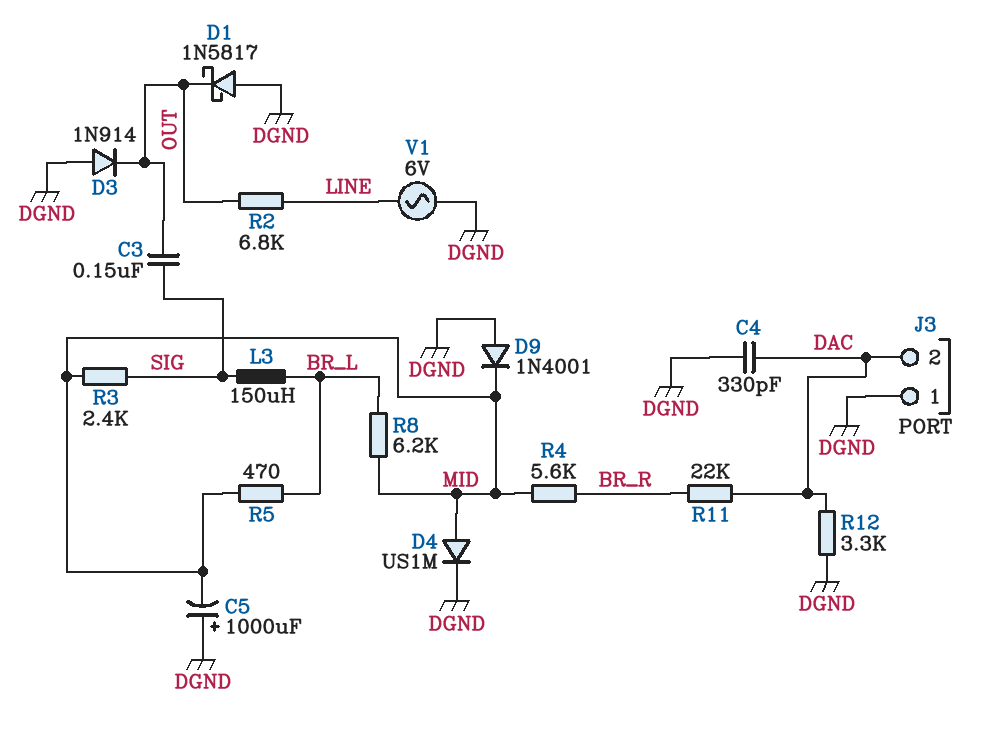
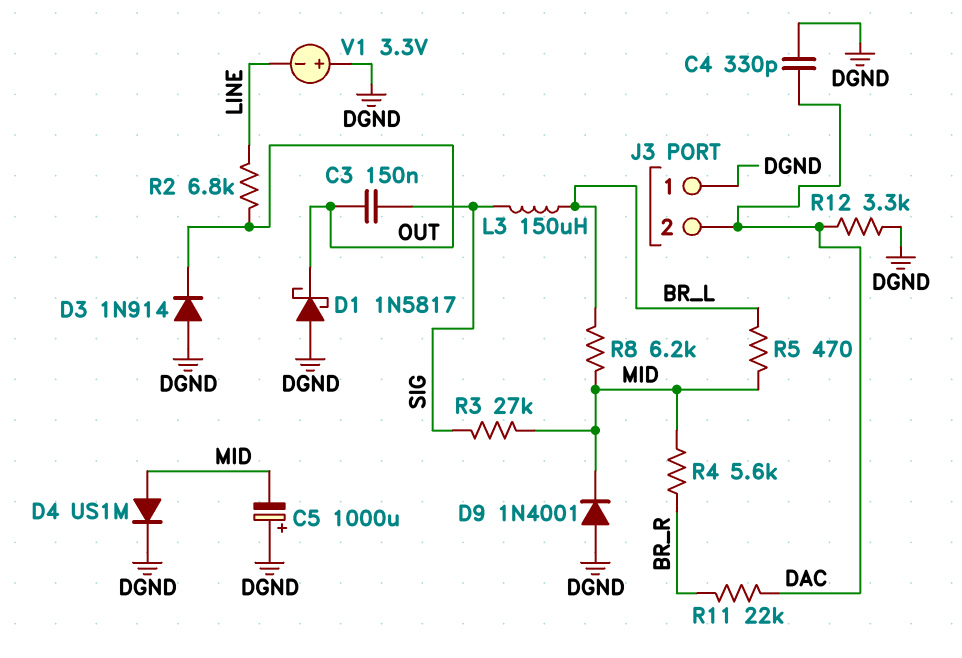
R3: 2.4k (MID, SIG) -> 27k (MID, SIG)
V1: AC 6V (DGND, LINE) -> 3.3V (plus DGND, minus LINE)

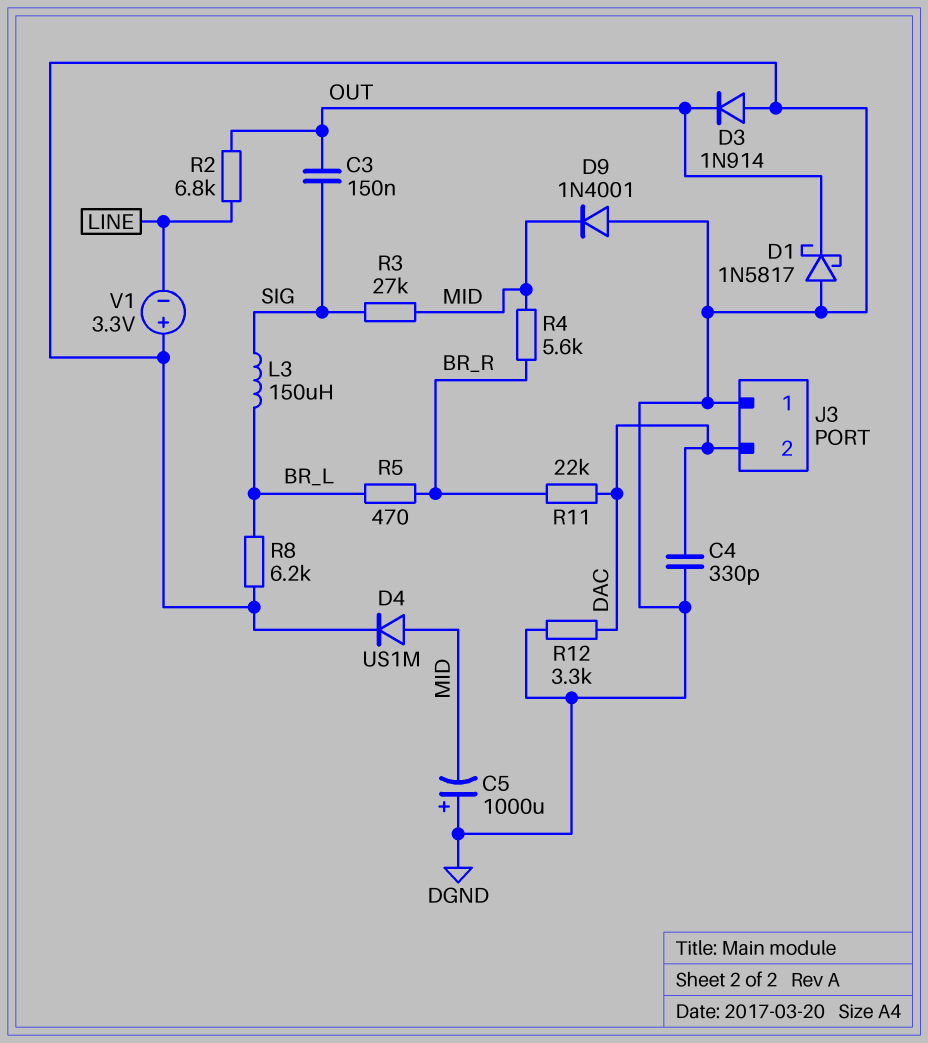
R5: 470 (BR_L, MID) -> 470 (BR_L, BR_R)
R8: 6.2k (BR_L, MID) -> 6.2k (BR_L, DGND)

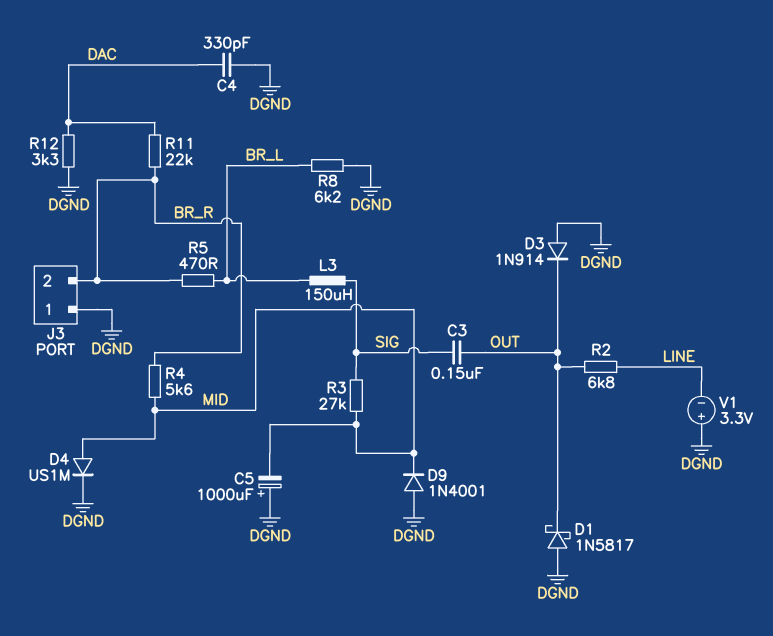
J3 pin 2: DAC -> BR_R

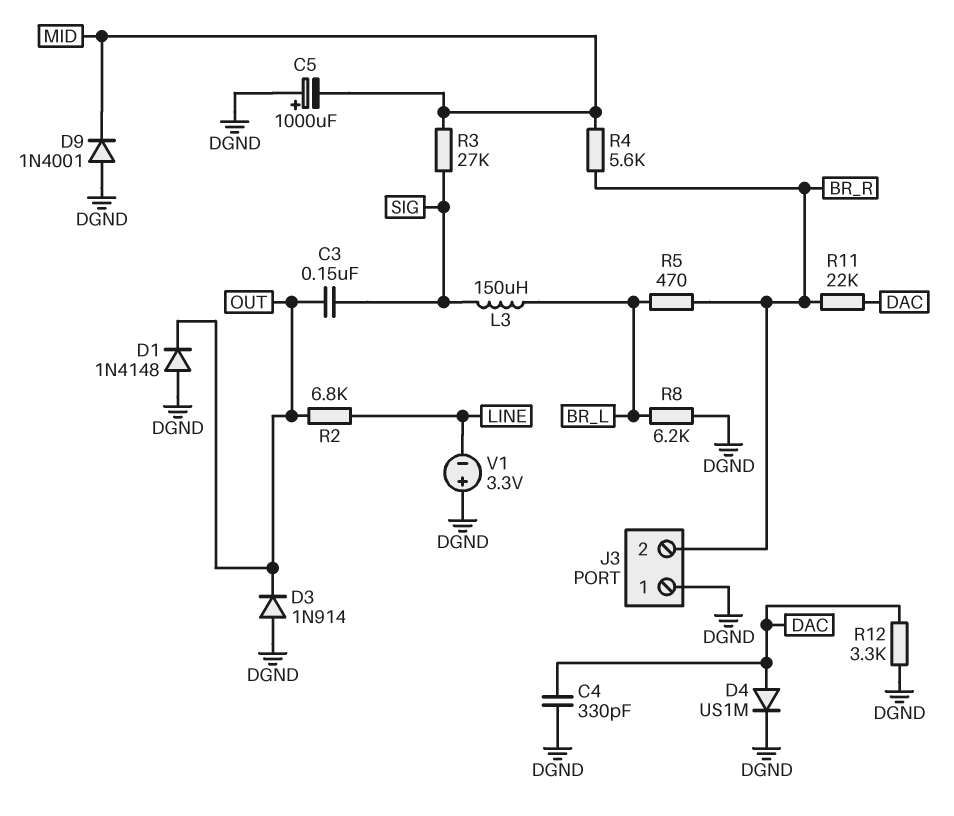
D1: schottky 1N5817 (A DGND, K OUT) -> diode 1N4148 (A DGND, K OUT)
D4: diode US1M (A MID, K DGND) -> diode US1M (A DAC, K DGND)

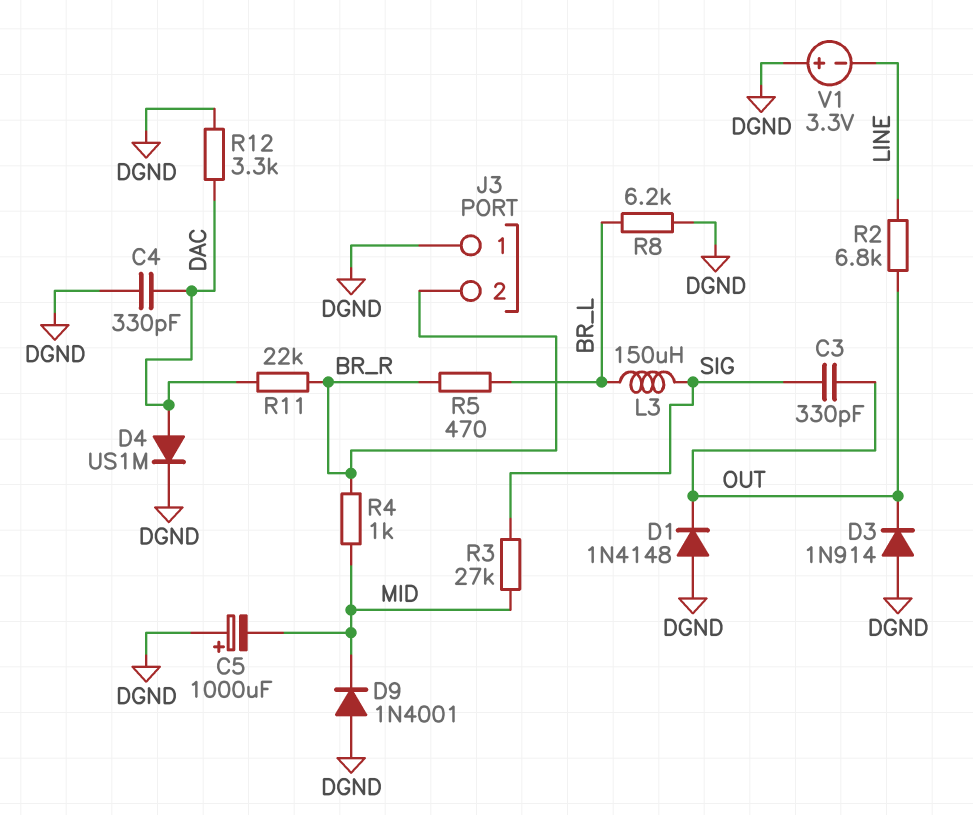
C3: 150nF (OUT, SIG) -> 330pF (OUT, SIG)
R4: 5.6k (BR_R, MID) -> 1k (BR_R, MID)

